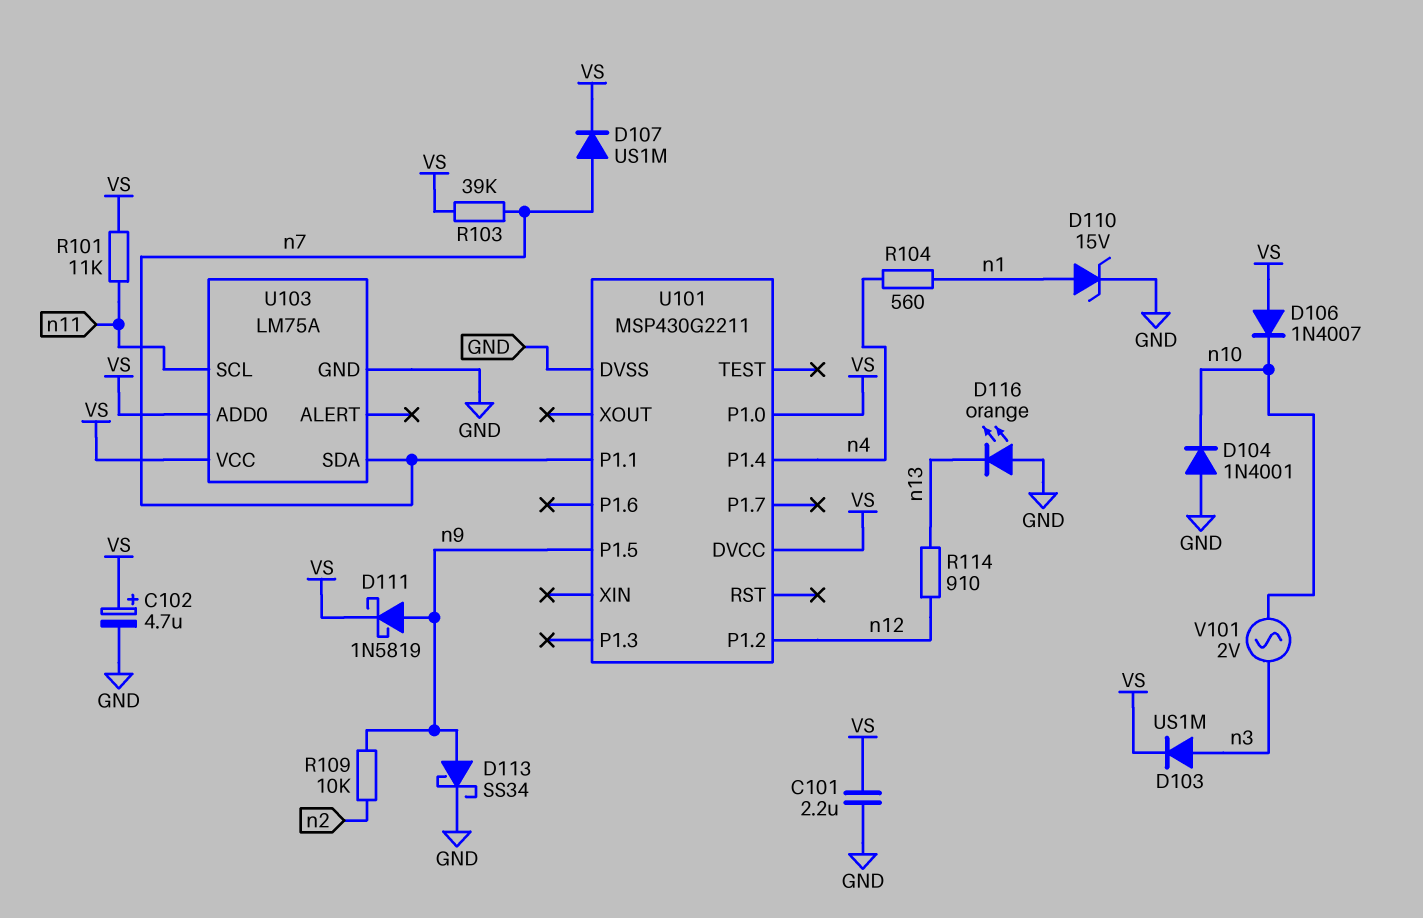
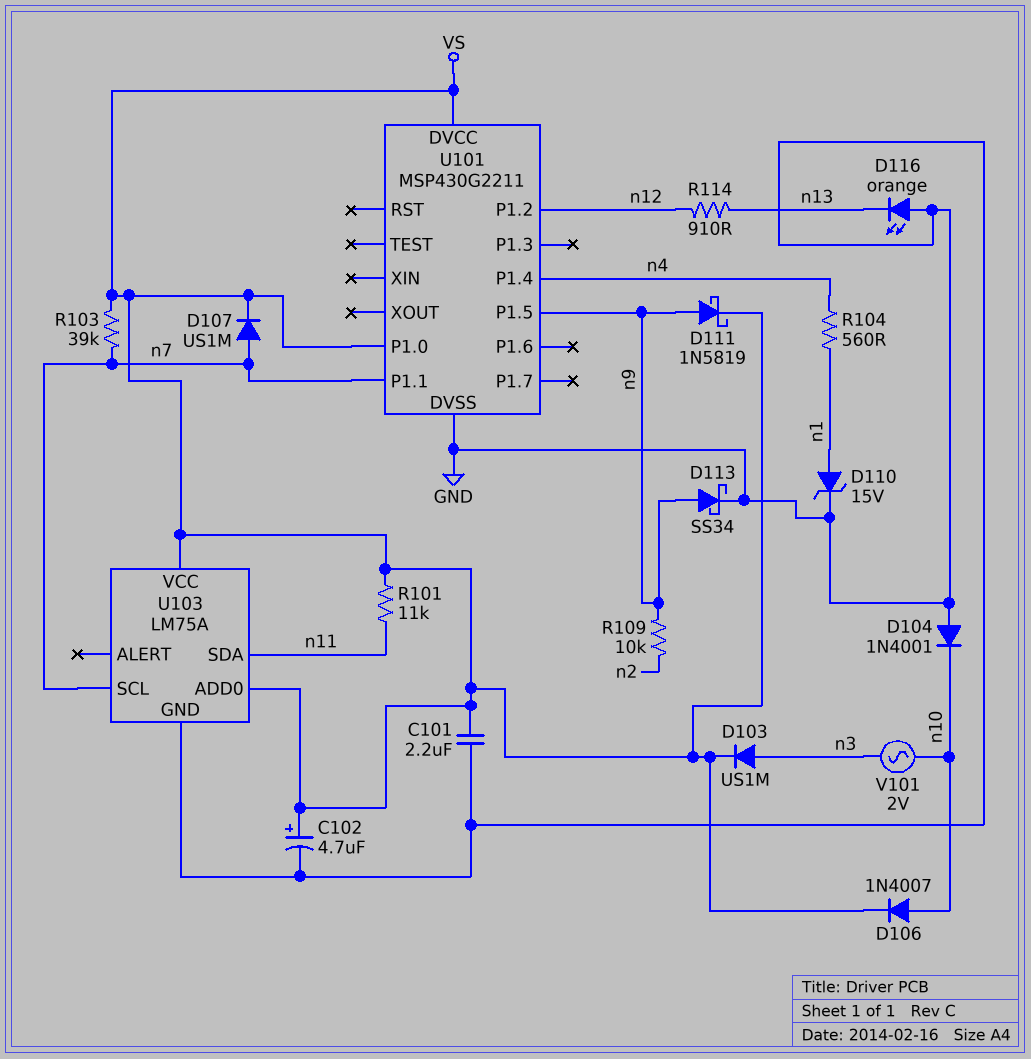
D106: diode 1N4007 (A VS, K n10) -> diode 1N4007 (A n10, K VS)
U103 pin SCL: n11 -> n7
U103 pin SDA: n7 -> n11

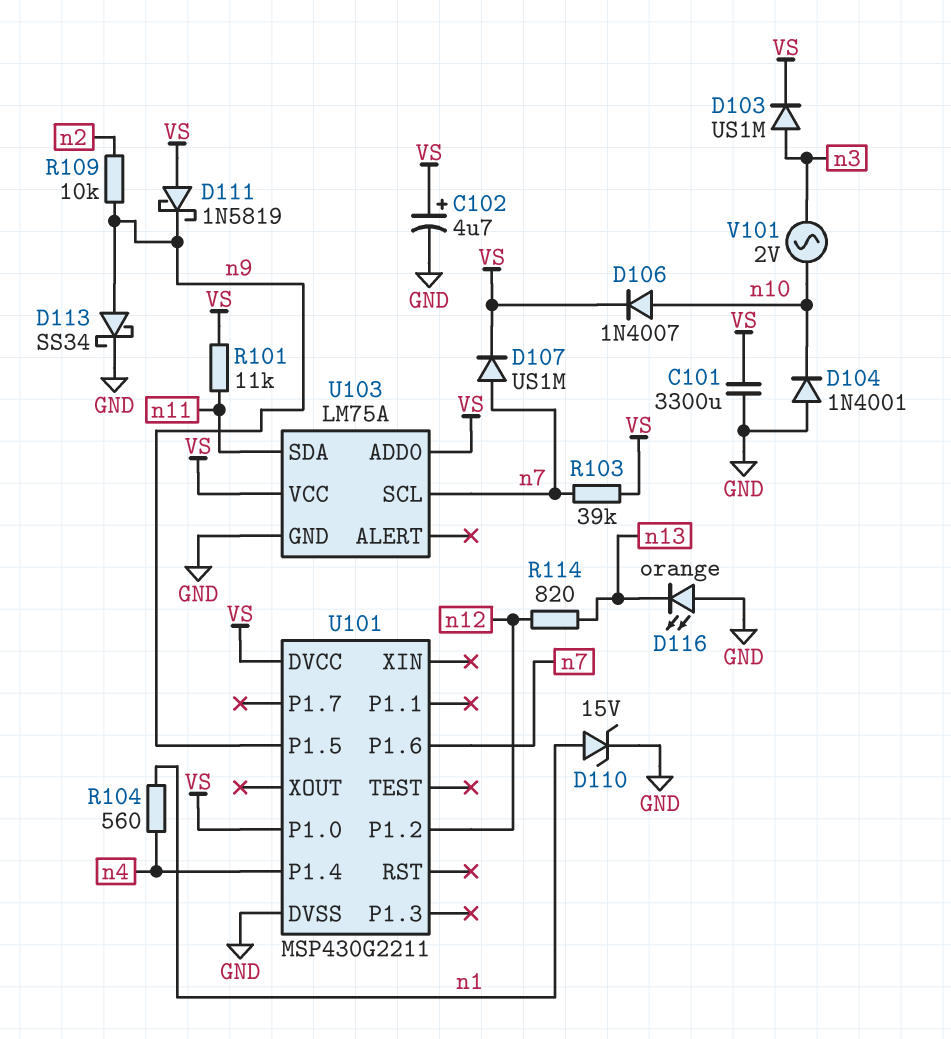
C101: 2.2uF (GND, VS) -> 3300uF (GND, VS)
D111: schottky 1N5819 (A n9, K VS) -> schottky 1N5819 (A VS, K n9)
R114: 910 (n12, n13) -> 820 (n12, n13)
U101 pin P1.1: n7 -> none
U101 pin P1.6: none -> n7

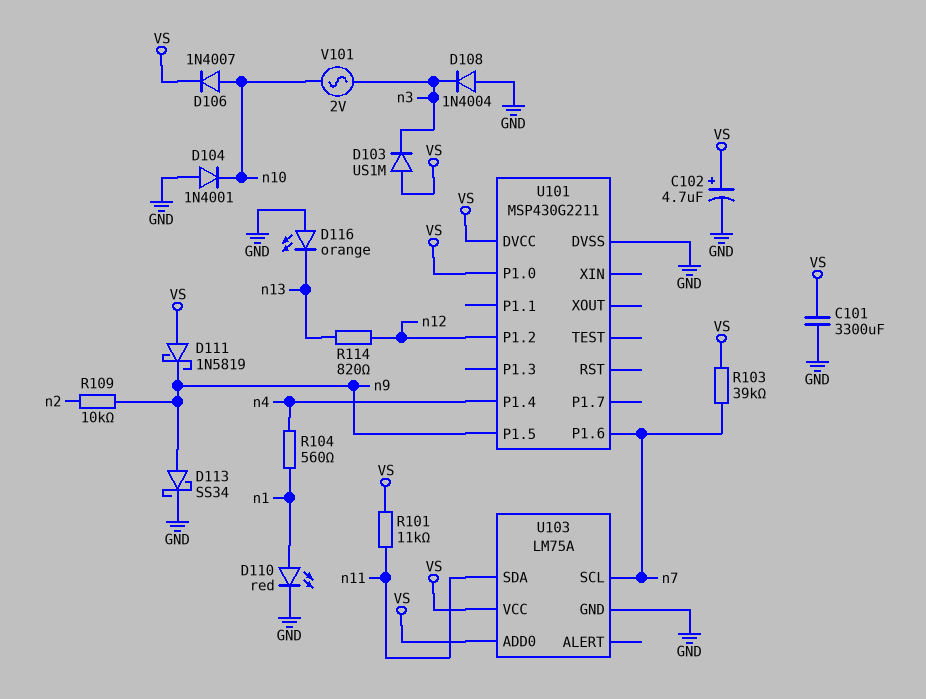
D103: diode US1M (A n3, K VS) -> diode US1M (A VS, K n3)
D107: diode US1M (A n7, K VS) -> none
D108: none -> diode 1N4004 (A GND, K n3)
D110: zener 15V (A n1, K GND) -> LED red (A n1, K GND)

